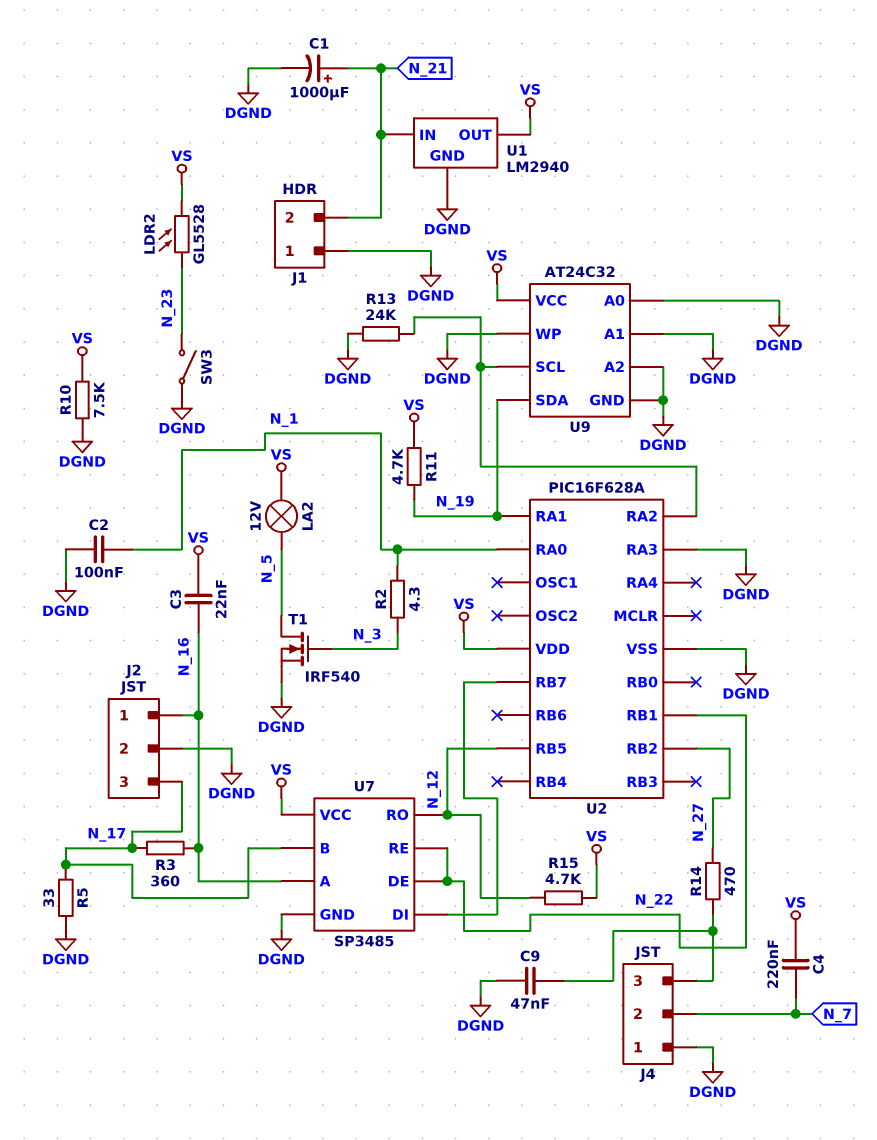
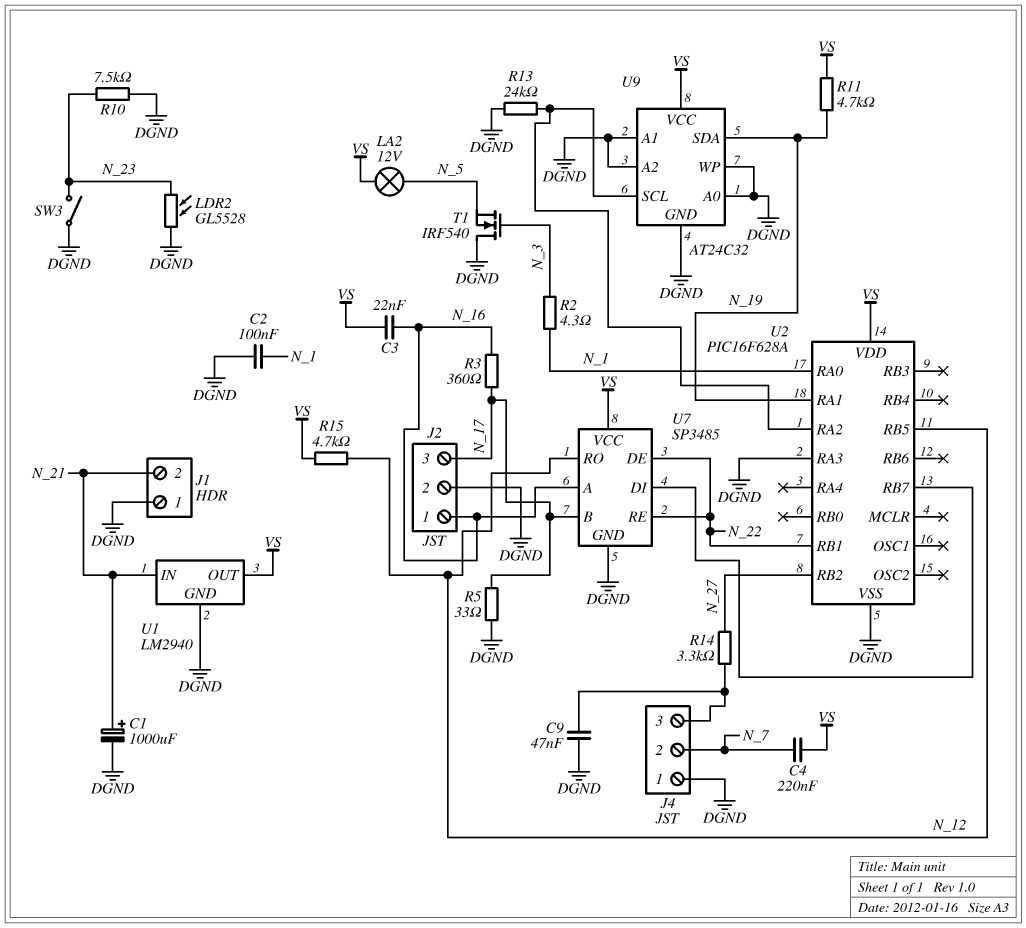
LDR2: GL5528 (N_23, VS) -> GL5528 (DGND, N_23)
R10: 7.5k (DGND, VS) -> 7.5k (DGND, N_23)
R14: 470 (J4/3, N_27) -> 3.3k (J4/3, N_27)
T1: NMOS IRF540 (G N_3, D N_5, S DGND) -> NMOS IRF540 (G N_3, D DGND, S N_5)

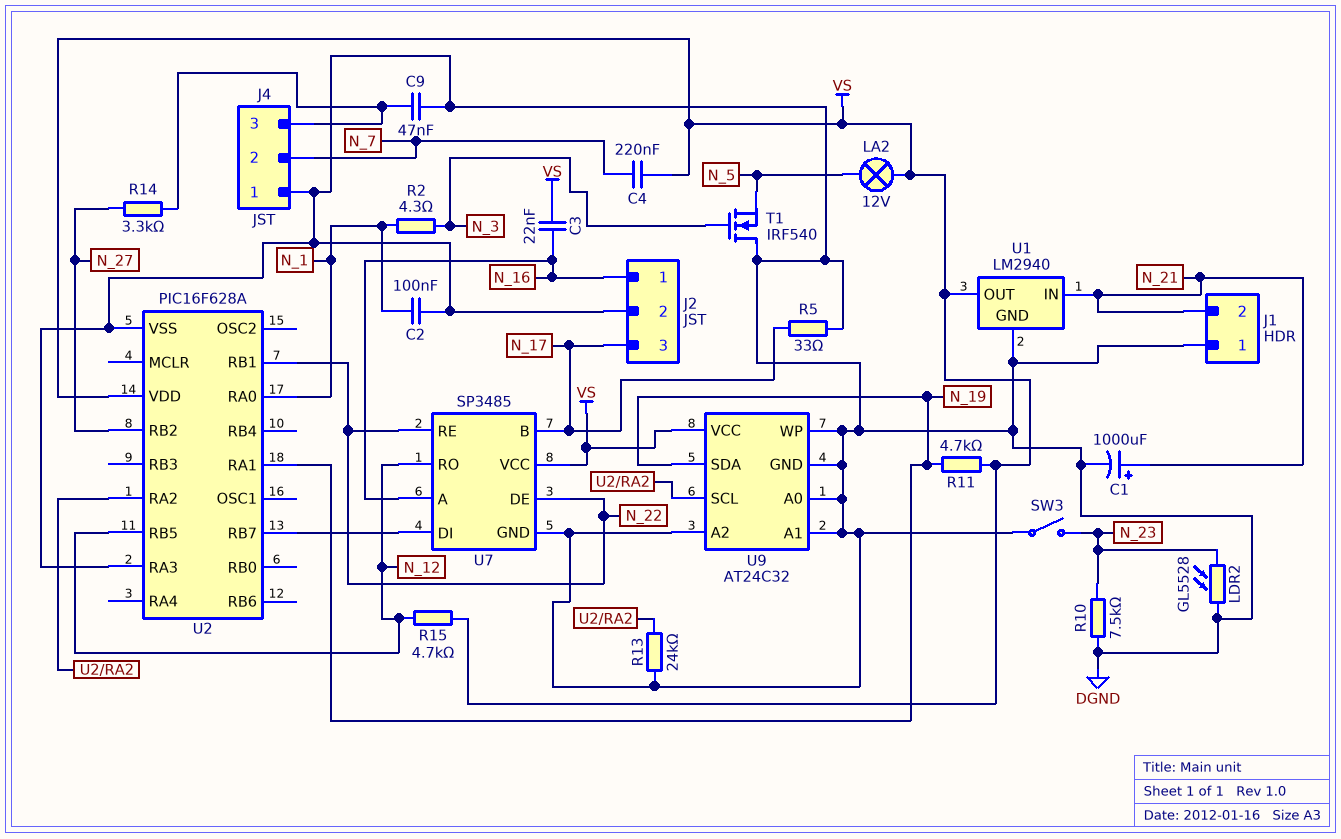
R3: 360 (N_16, N_17) -> none

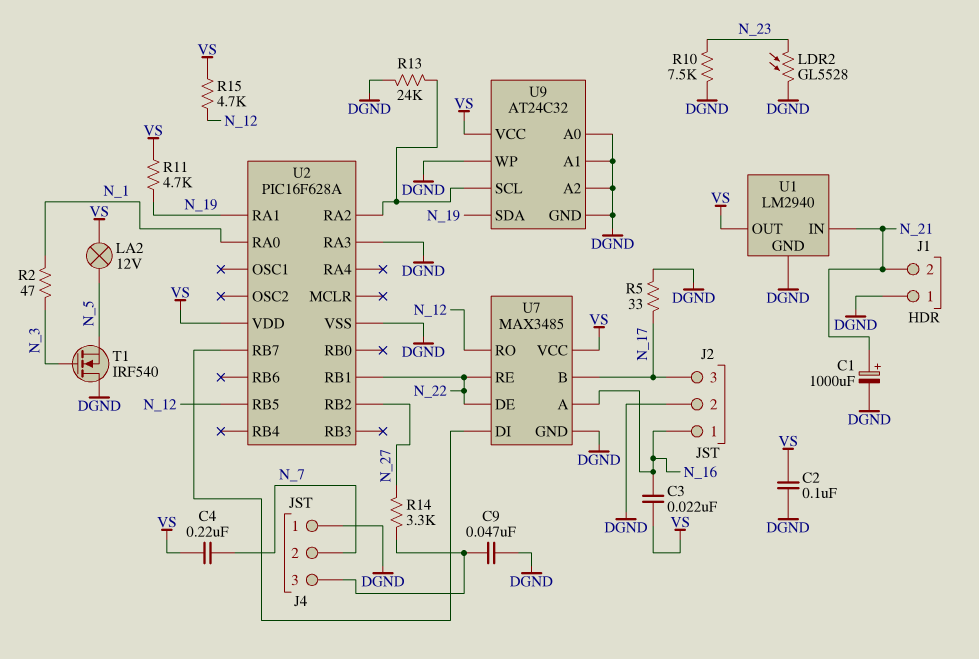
C2: 100nF (DGND, N_1) -> 100nF (DGND, VS)
R2: 4.3 (N_1, N_3) -> 47 (N_1, N_3)
SW3: switch (DGND, N_23) -> none
U7: SP3485 -> MAX3485

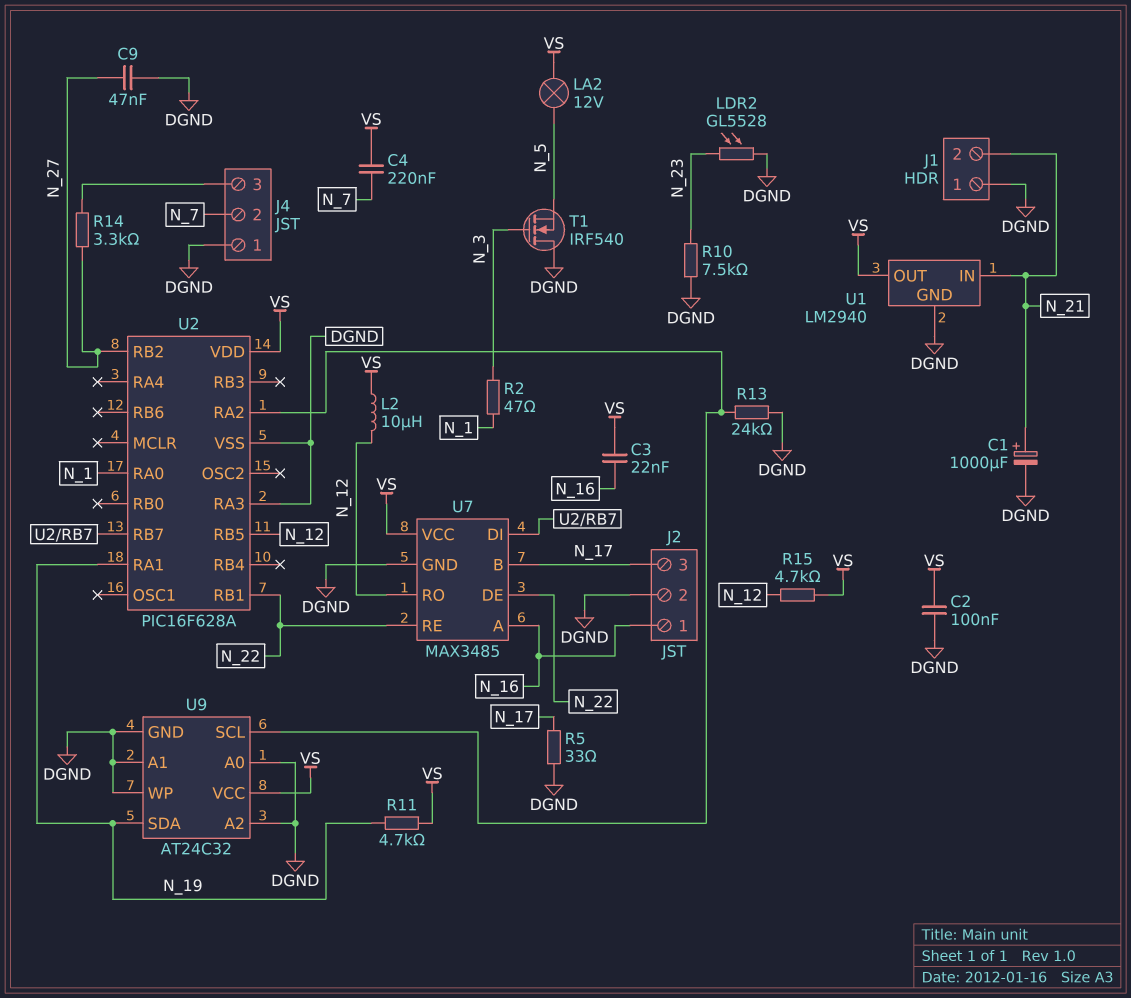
C9: 47nF (DGND, J4/3) -> 47nF (DGND, N_27)
L2: none -> 10uH (N_12, VS)

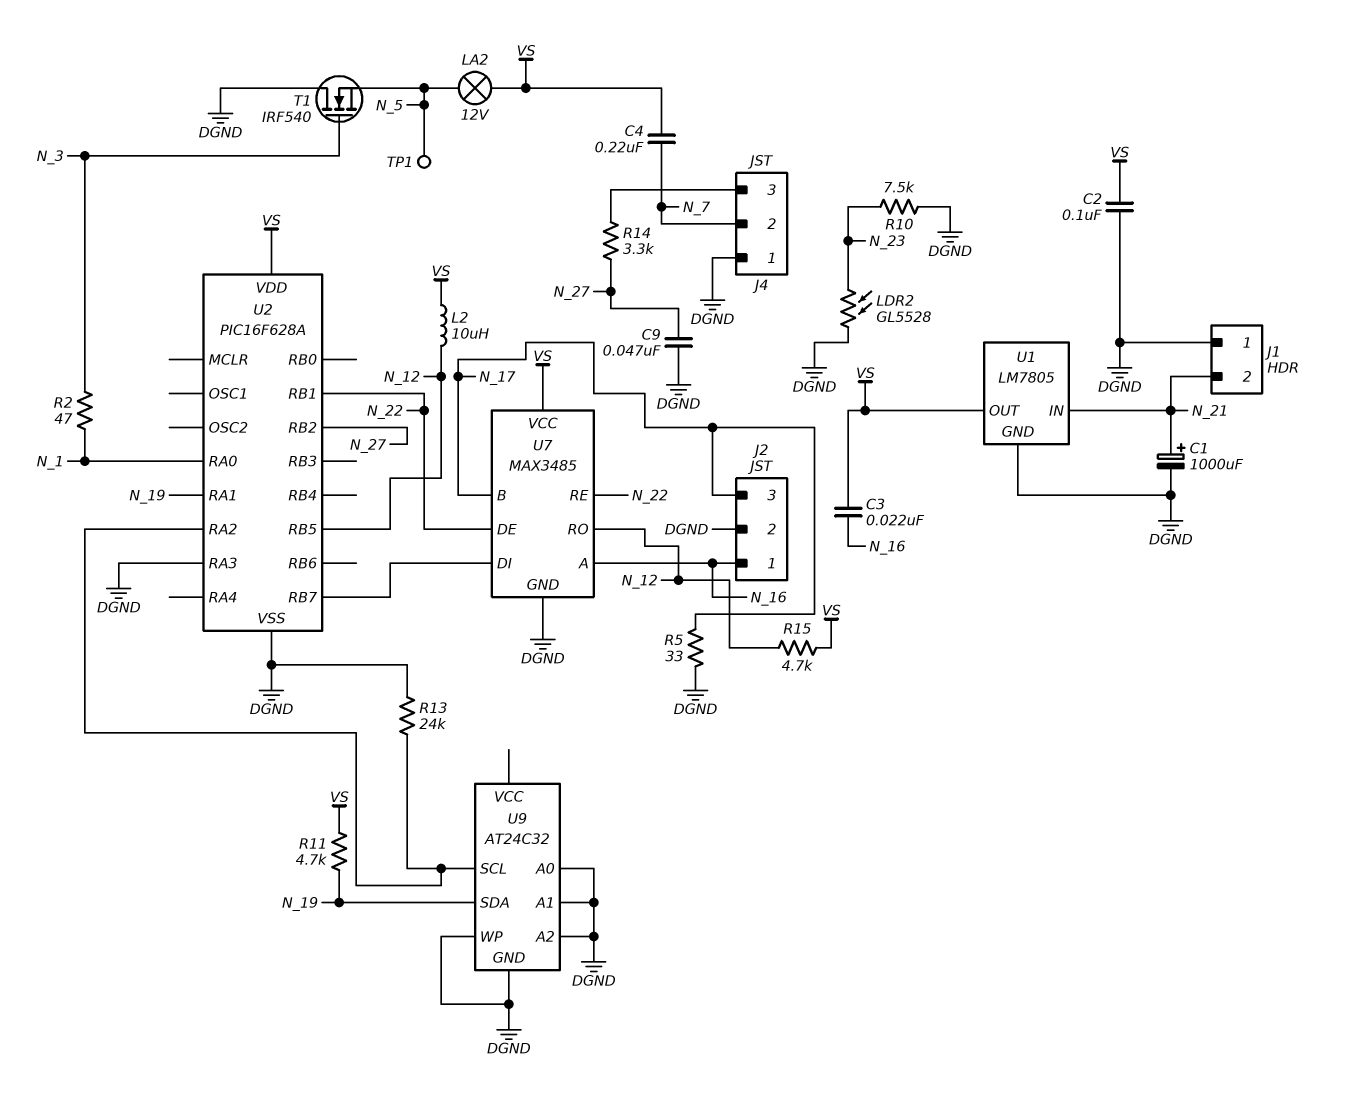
TP1: none -> test point (N_5)
U1: LM2940 -> LM7805
U9 pin VCC: VS -> none

